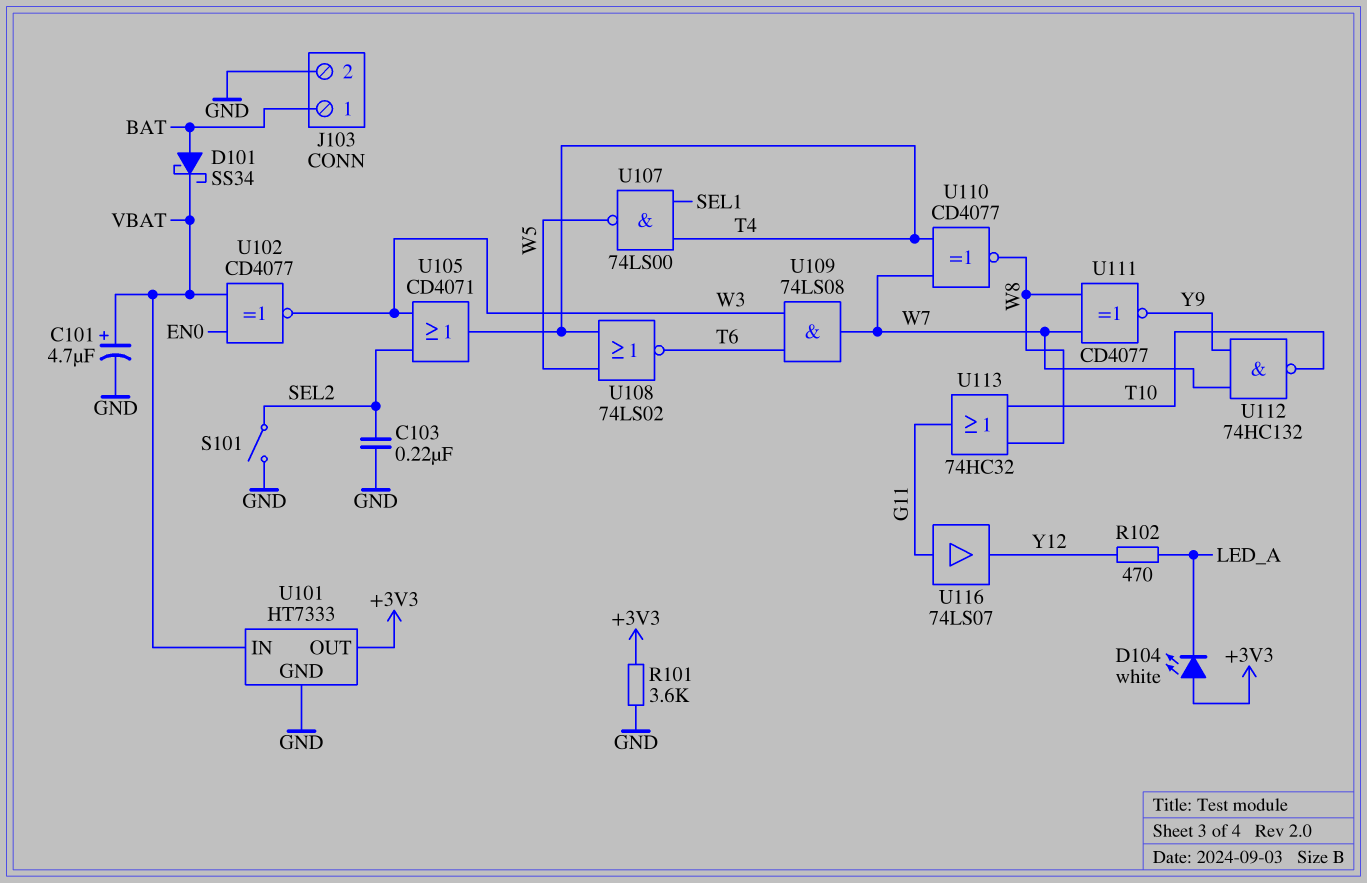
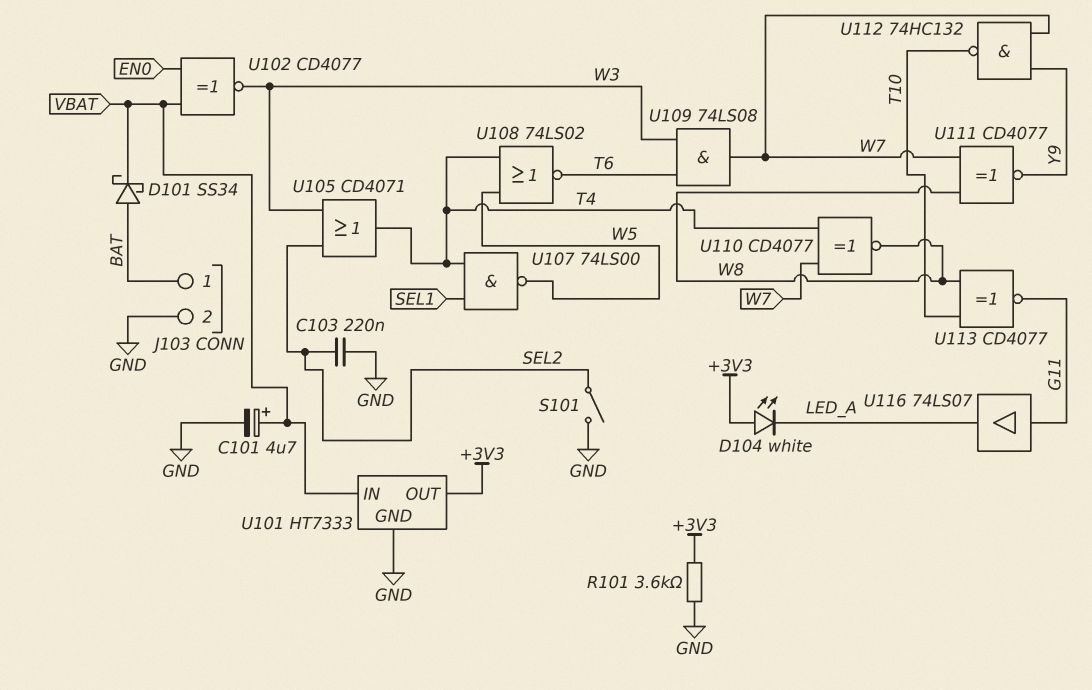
R102: 470 (LED_A, Y12) -> none
U113: OR 74HC32 (in T10, in W8, out G11) -> XNOR CD4077 (in T10, in W8, out G11)
U116: buffer 74LS07 (in G11, out Y12) -> buffer 74LS07 (in G11, out LED_A)

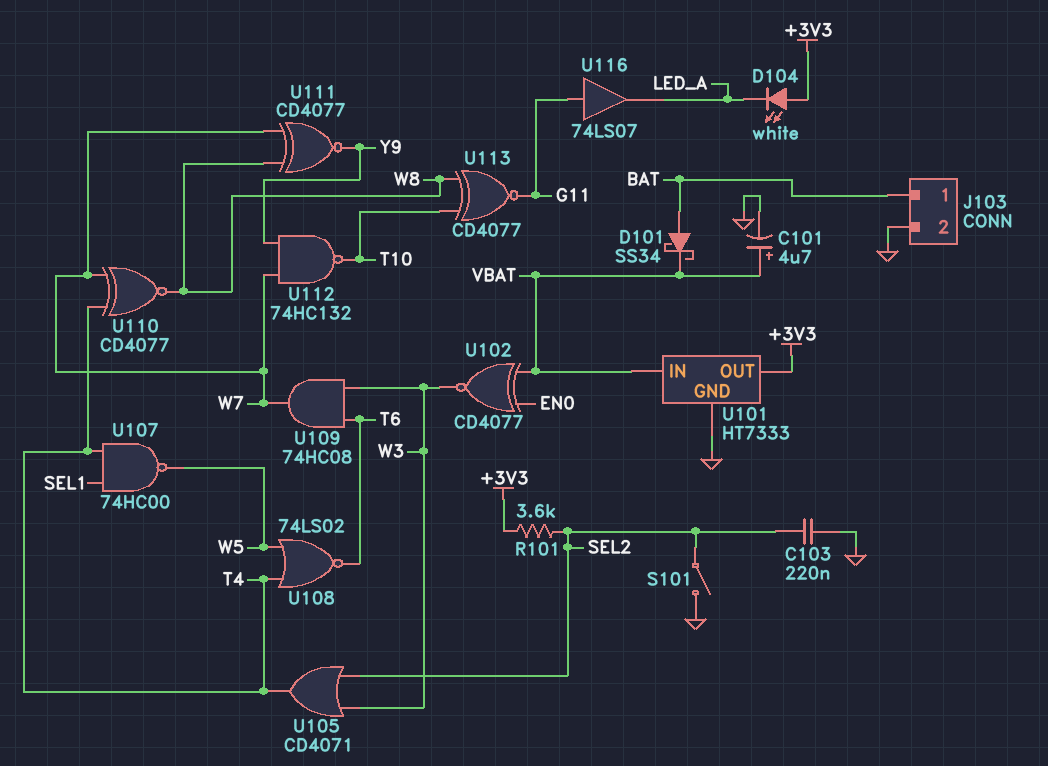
R101: 3.6k (+3V3, GND) -> 3.6k (+3V3, SEL2)
U107: NAND 74LS00 (in SEL1, in T4, out W5) -> NAND 74HC00 (in SEL1, in T4, out W5)
U109: AND 74LS08 (in T6, in W3, out W7) -> AND 74HC08 (in T6, in W3, out W7)

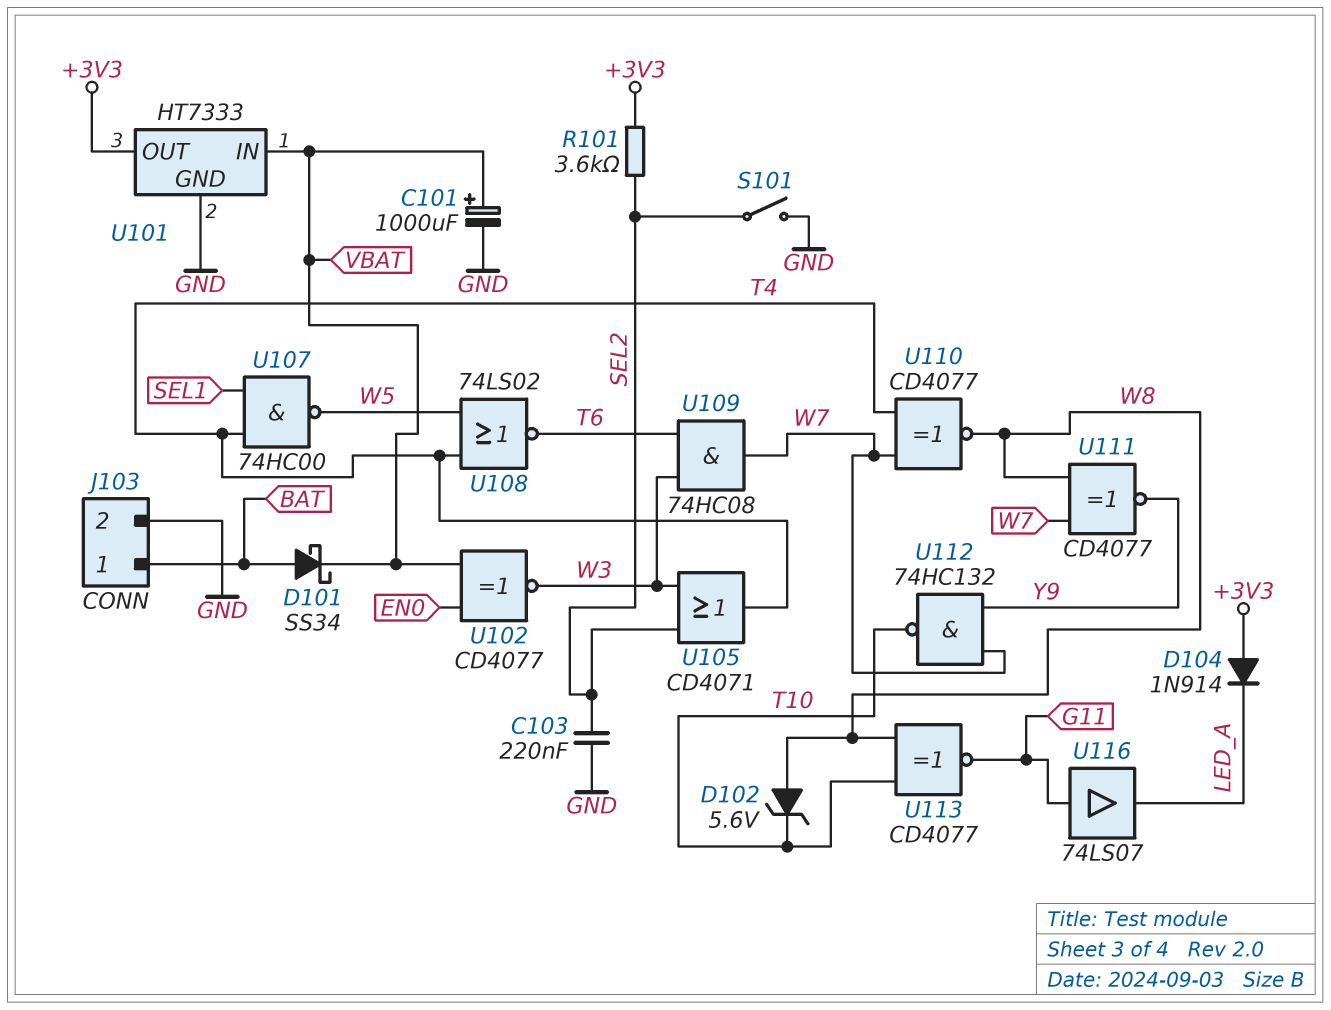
C101: 4.7uF (plus VBAT, minus GND) -> 1000uF (plus VBAT, minus GND)
D102: none -> zener 5.6V (A W8, K T10)
D104: LED white (A +3V3, K LED_A) -> diode 1N914 (A +3V3, K LED_A)

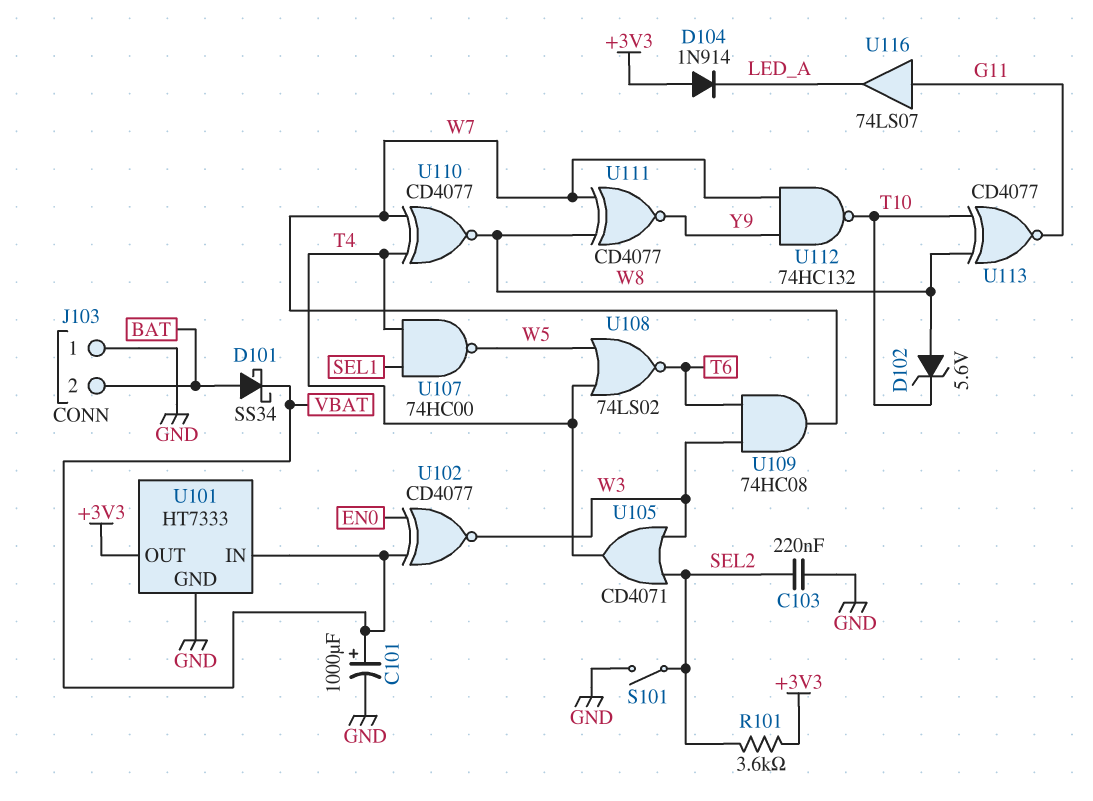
J103 pin 1: BAT -> GND
J103 pin 2: GND -> BAT

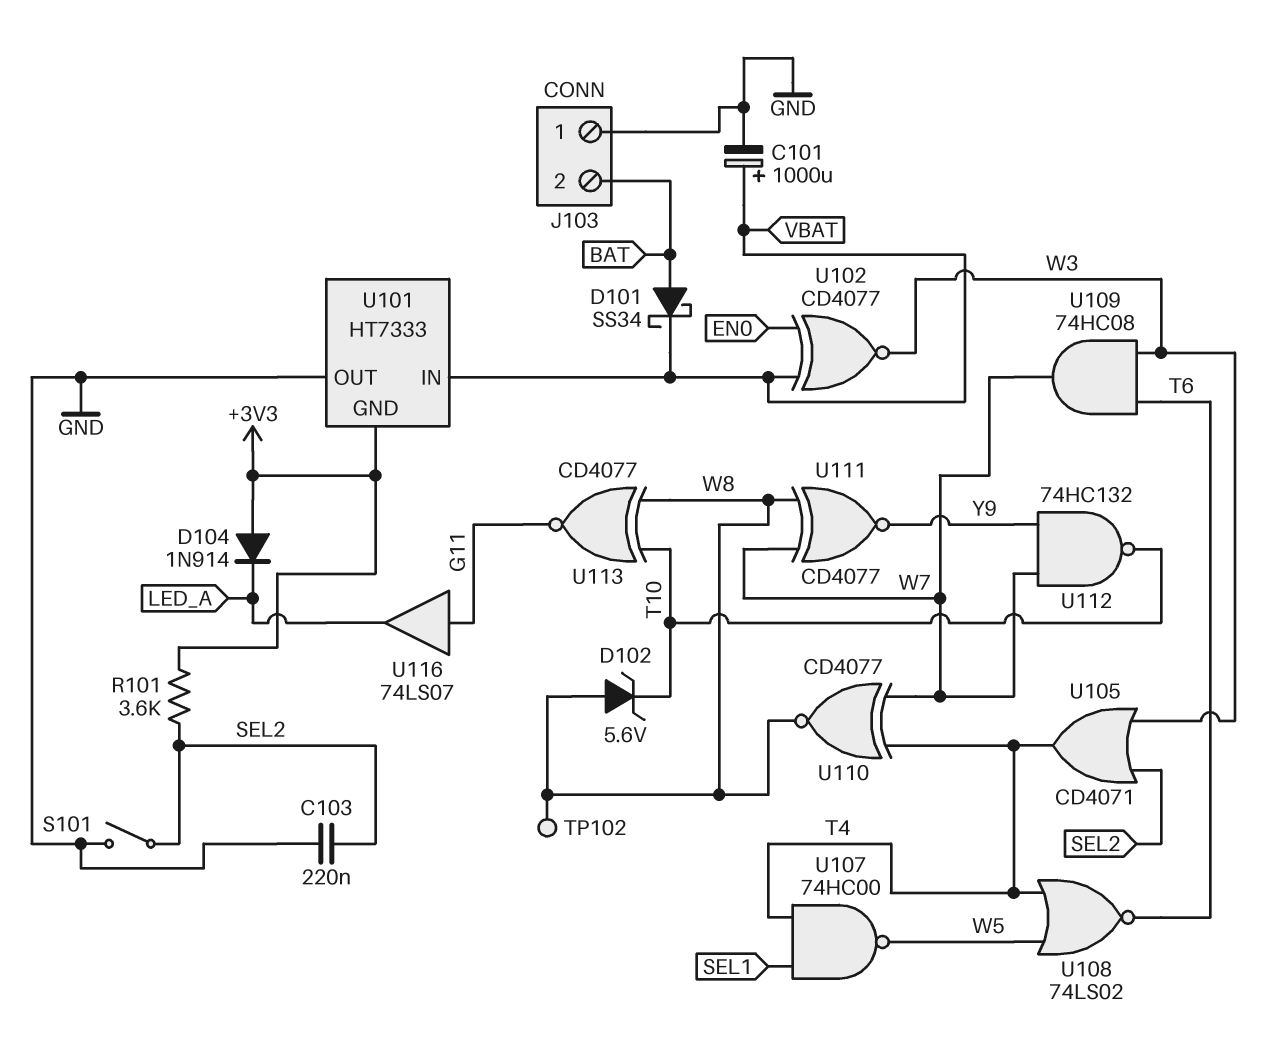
TP102: none -> test point (W8)
U101 pin GND: GND -> +3V3
U101 pin OUT: +3V3 -> GND

